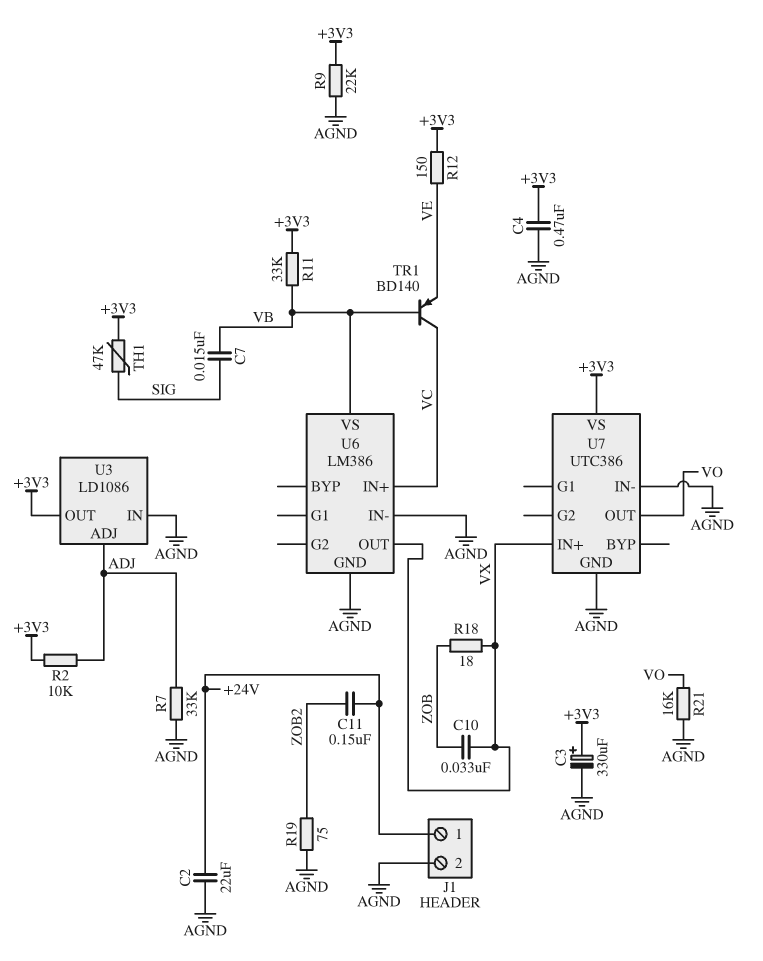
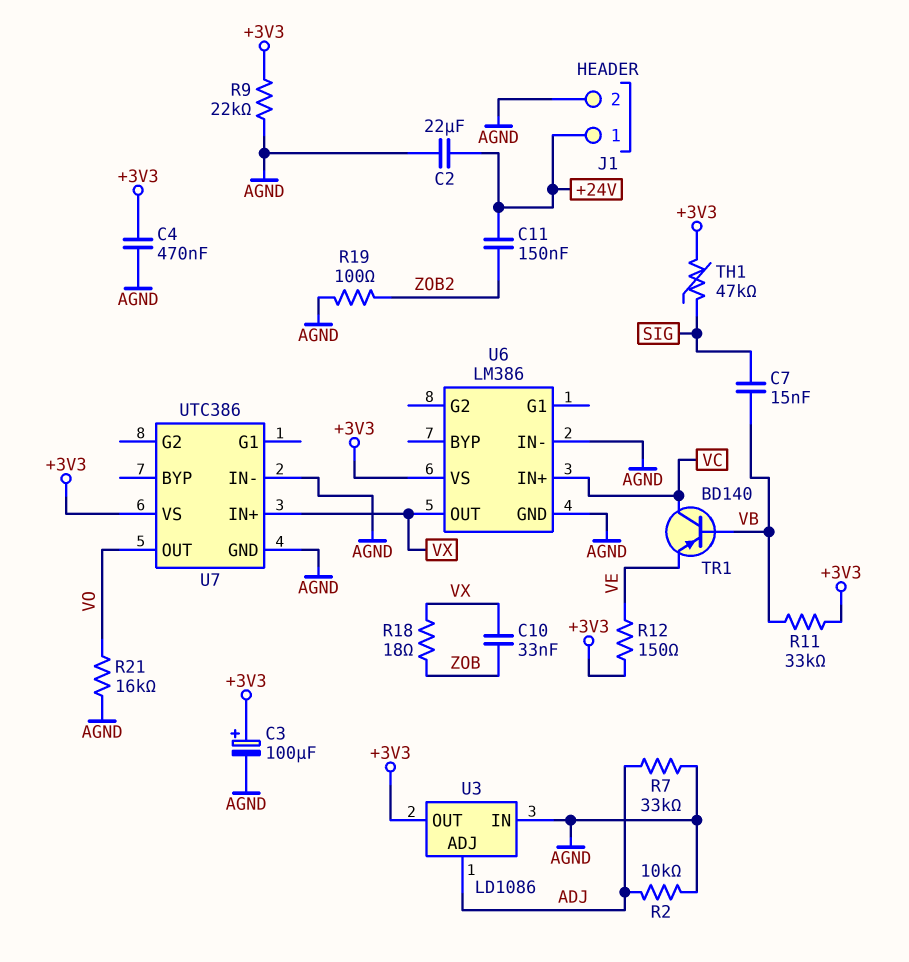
C3: 330uF (plus +3V3, minus AGND) -> 100uF (plus +3V3, minus AGND)
R2: 10k (+3V3, ADJ) -> 10k (ADJ, AGND)
R19: 75 (AGND, ZOB2) -> 100 (AGND, ZOB2)
U6 pin VS: VB -> +3V3

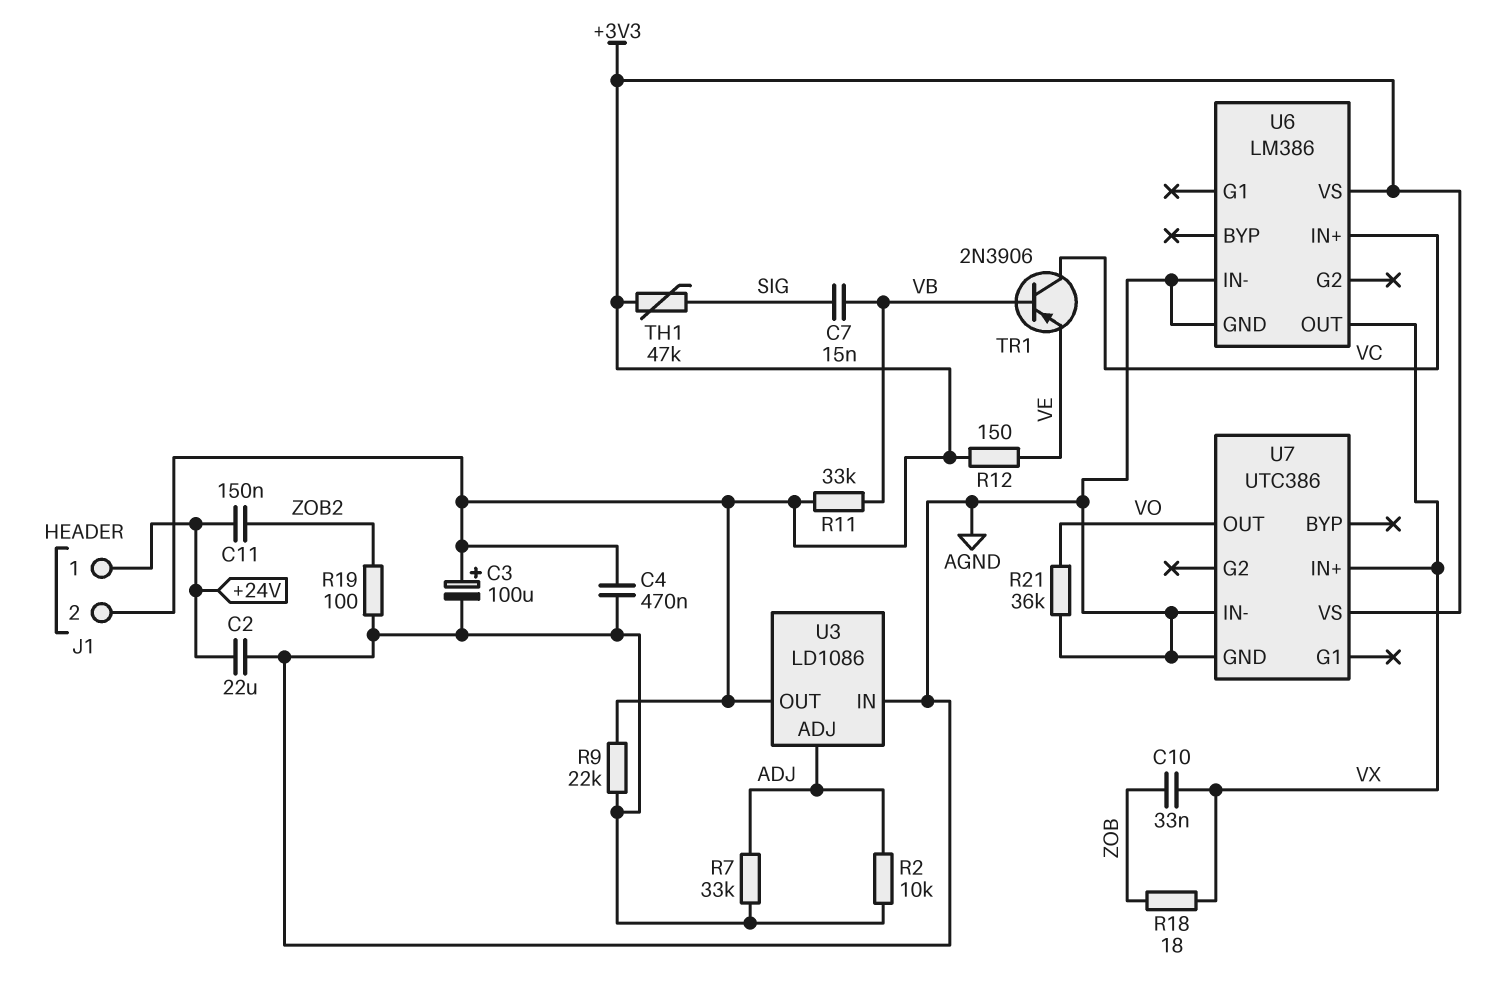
J1 pin 2: AGND -> +3V3
R21: 16k (AGND, VO) -> 36k (AGND, VO)
TR1: PNP BD140 (B VB, C VC, E VE) -> PNP 2N3906 (B VB, C VC, E VE)

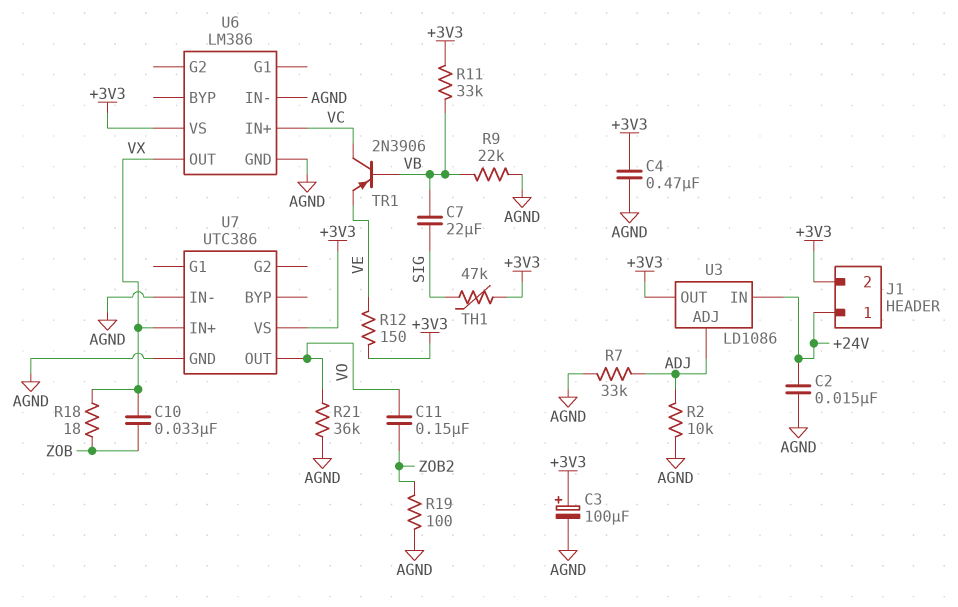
C2: 22uF (+24V, AGND) -> 15nF (+24V, AGND)
C7: 15nF (SIG, VB) -> 22uF (SIG, VB)
C11: 150nF (+24V, ZOB2) -> 150nF (VO, ZOB2)
R9: 22k (+3V3, AGND) -> 22k (AGND, VB)
U3 pin IN: AGND -> +24V

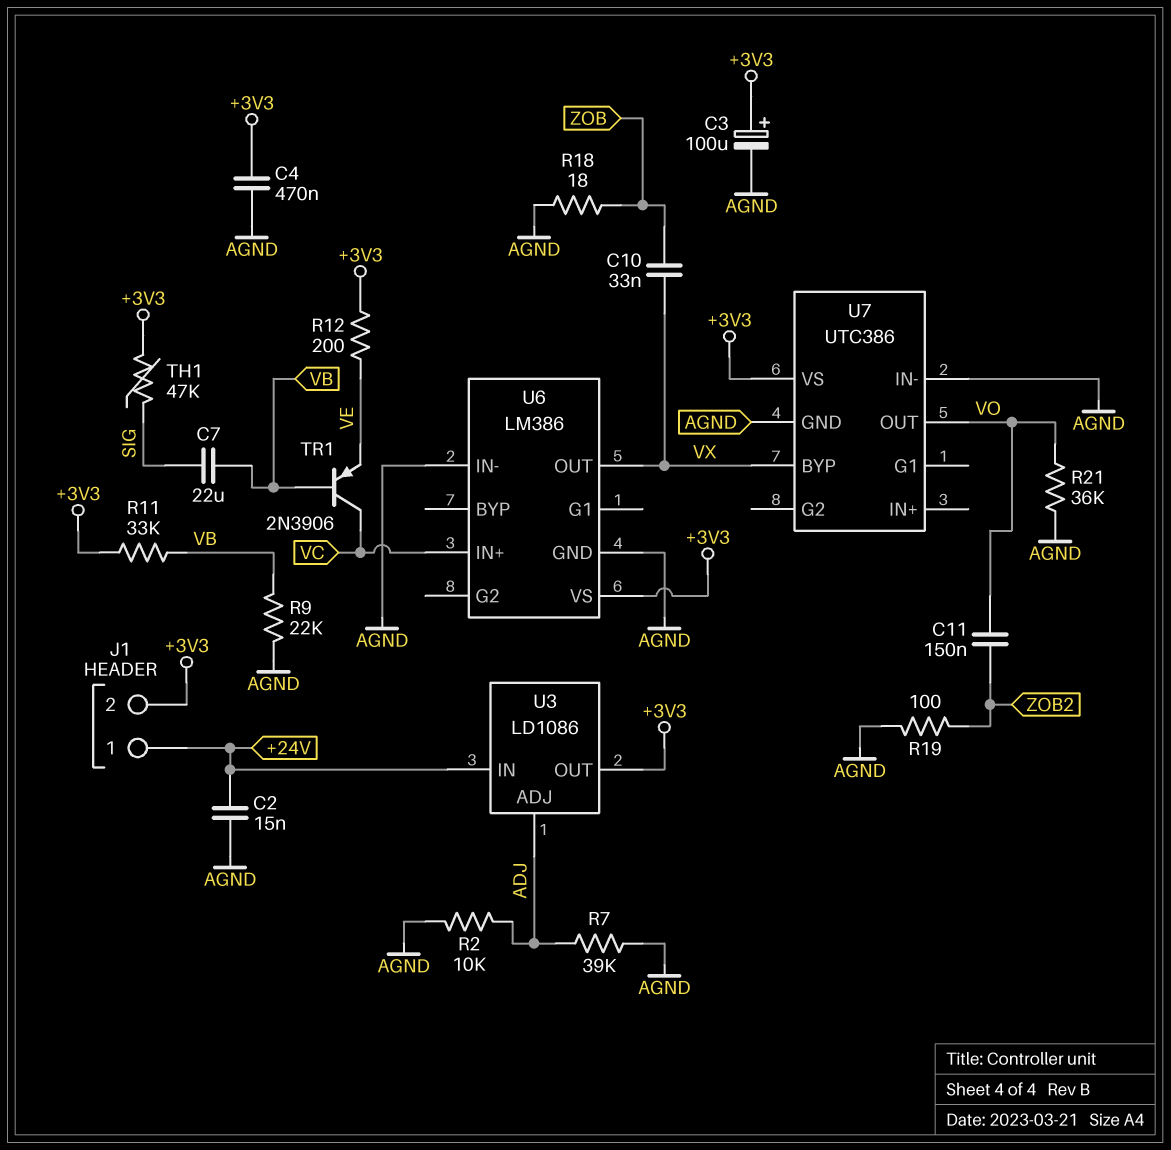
R7: 33k (ADJ, AGND) -> 39k (ADJ, AGND)
R12: 150 (+3V3, VE) -> 200 (+3V3, VE)
R18: 18 (VX, ZOB) -> 18 (AGND, ZOB)
U7 pin BYP: none -> VX
U7 pin IN+: VX -> none

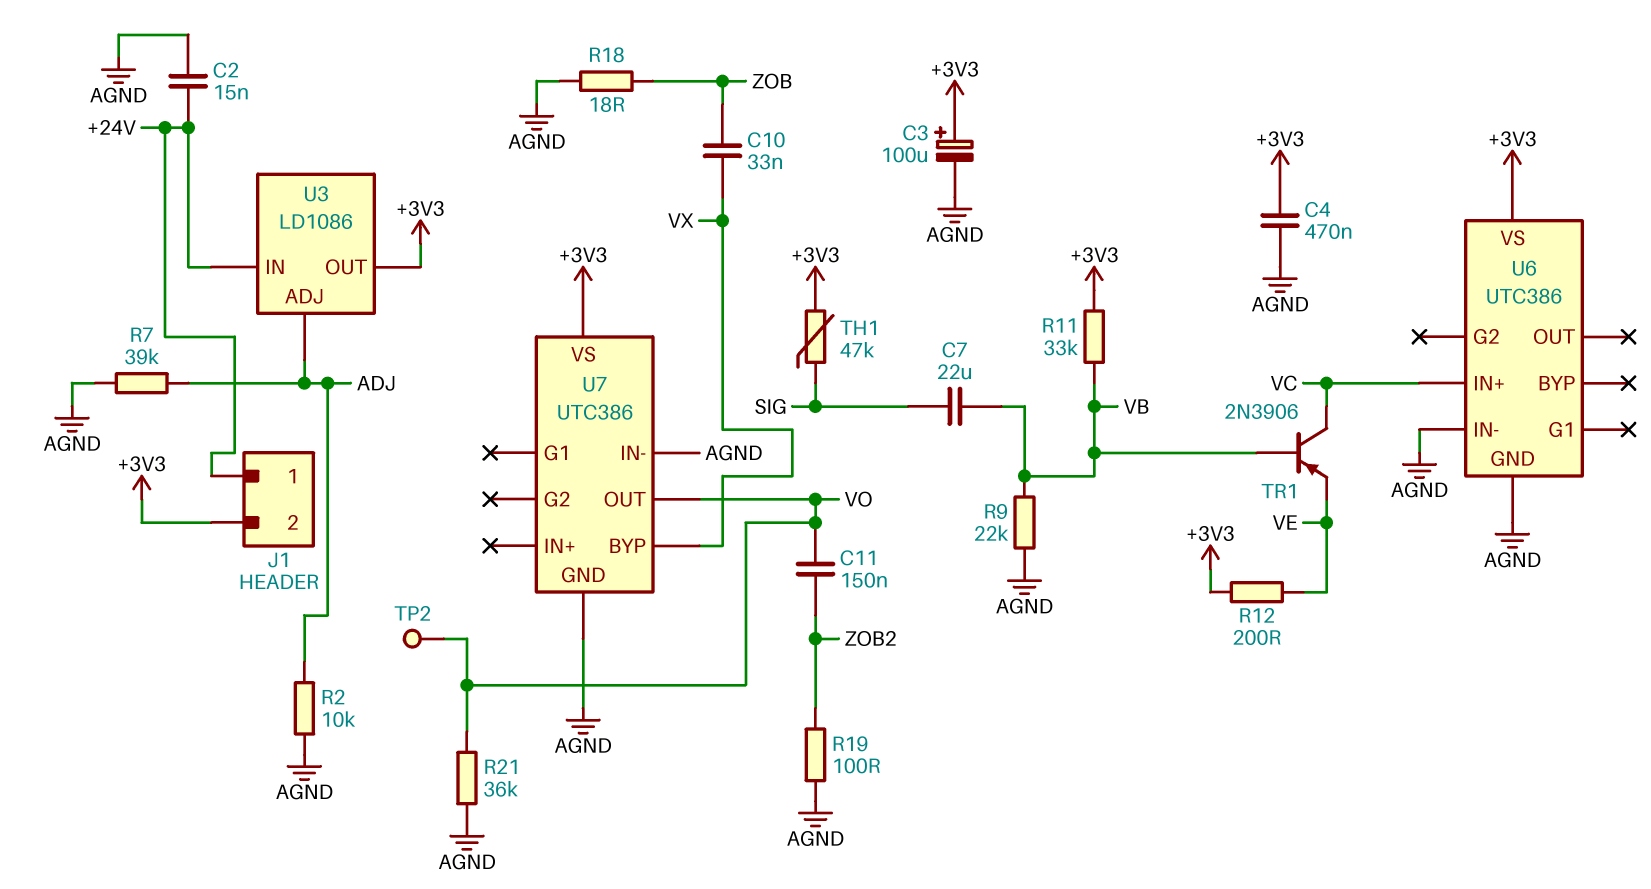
TP2: none -> test point (VO)
U6: LM386 -> UTC386
U6 pin OUT: VX -> none

